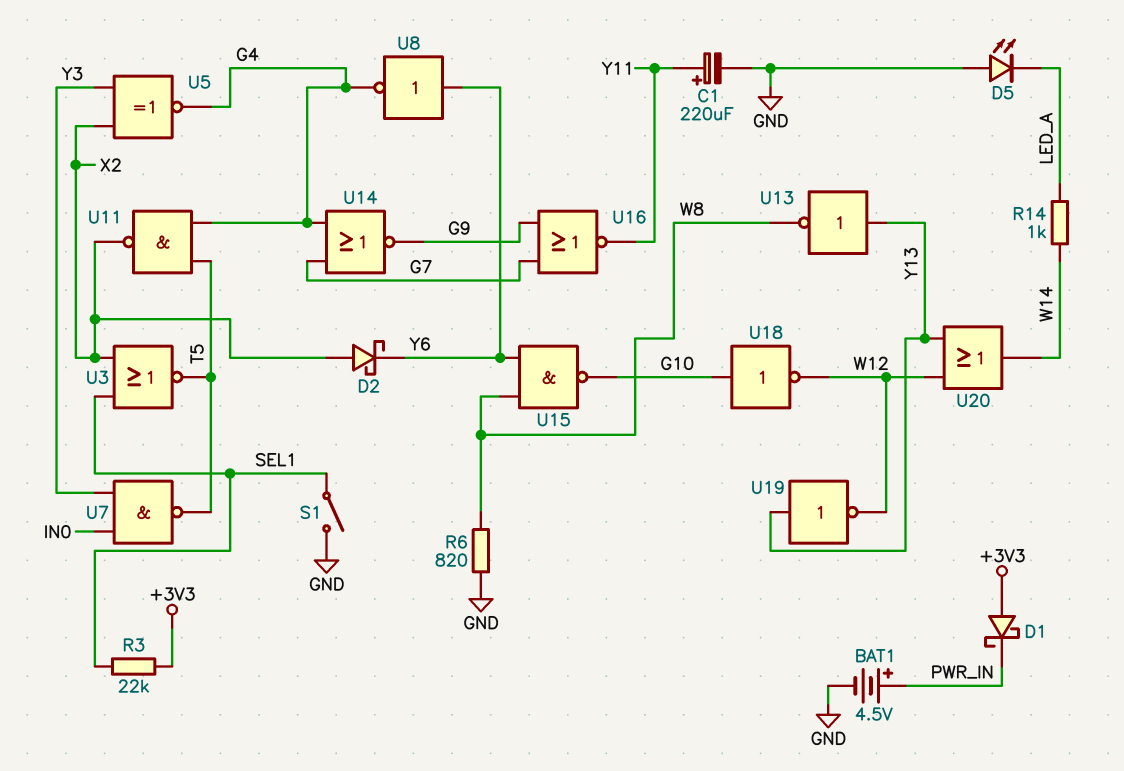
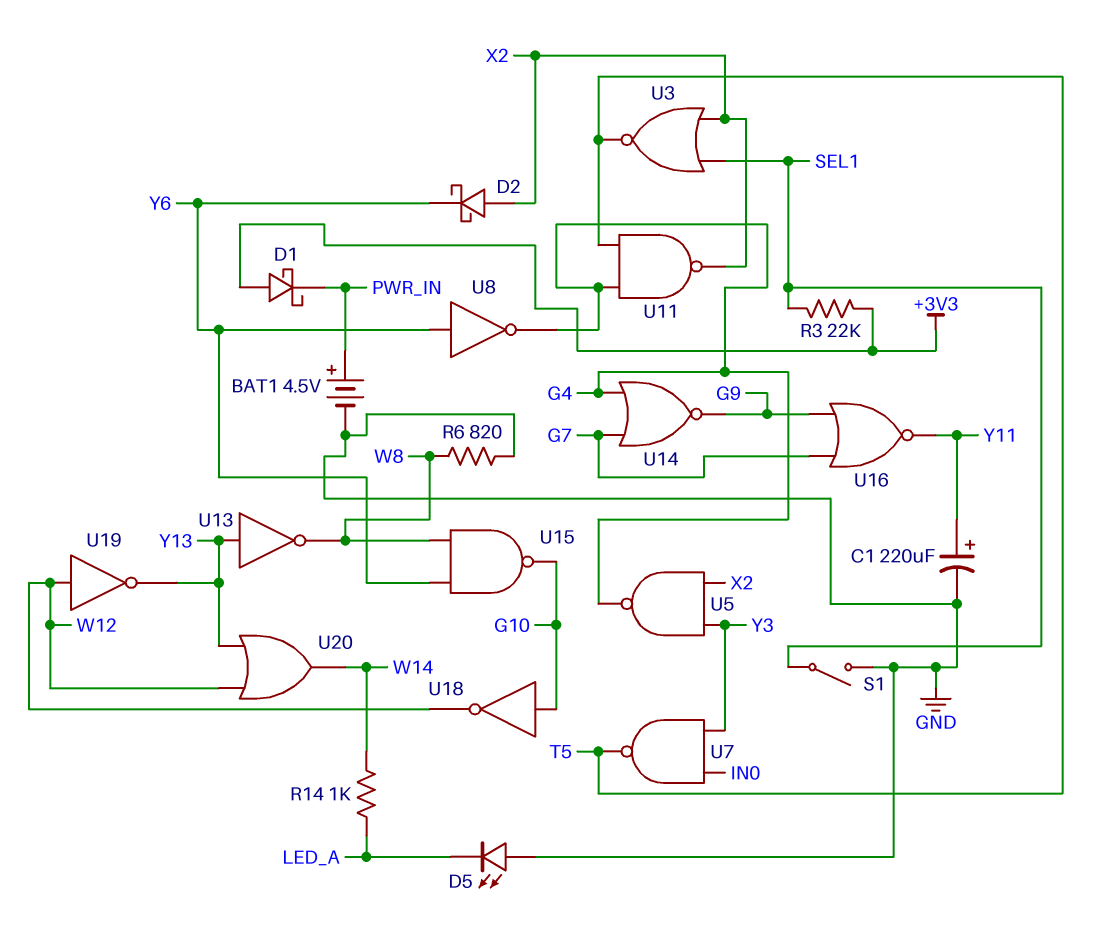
U5: XNOR (in X2, in Y3, out G4) -> NAND (in X2, in Y3, out G4)
U19: NOT (in Y13, out W12) -> NOT (in W12, out Y13)

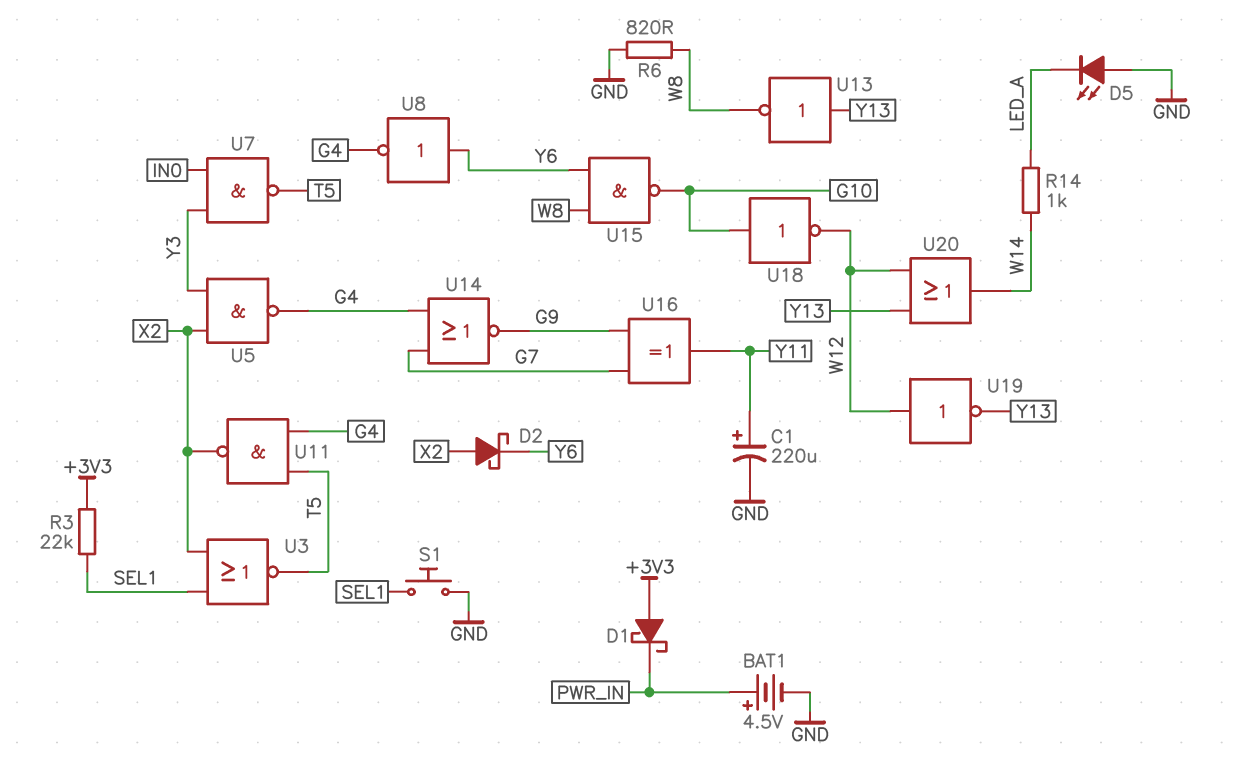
S1: switch (GND, SEL1) -> button (GND, SEL1)
U16: NOR (in G7, in G9, out Y11) -> XOR (in G7, in G9, out Y11)

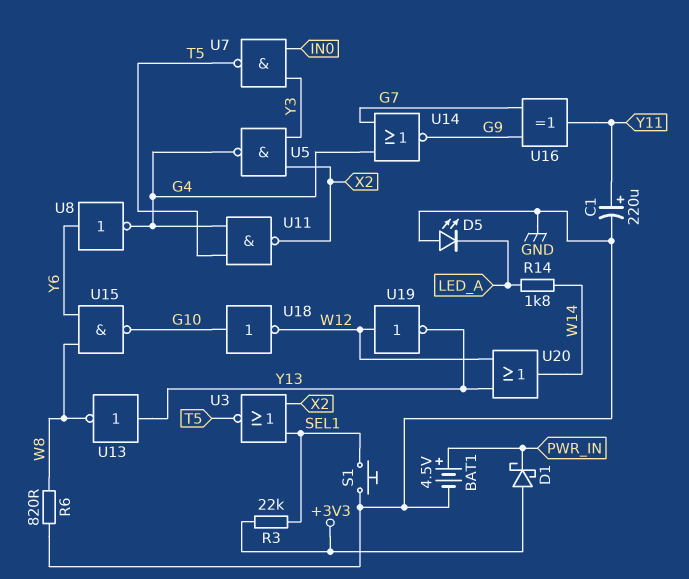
D2: schottky (A X2, K Y6) -> none
R14: 1k (LED_A, W14) -> 1.8k (LED_A, W14)

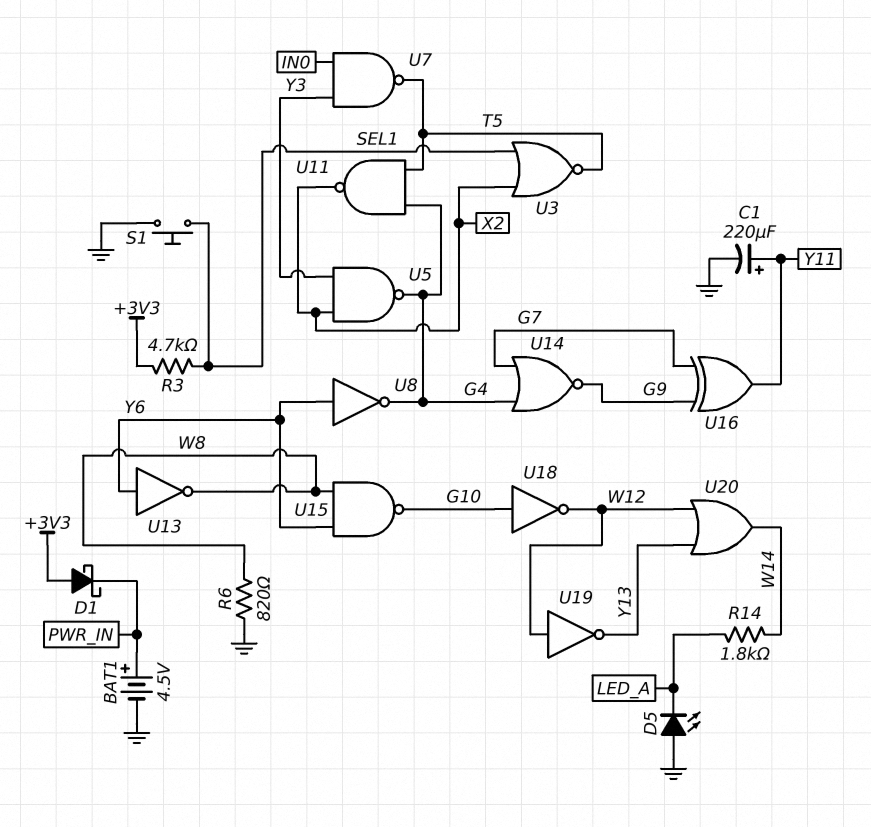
R3: 22k (+3V3, SEL1) -> 4.7k (+3V3, SEL1)
U13: NOT (in Y13, out W8) -> NOT (in Y6, out W8)

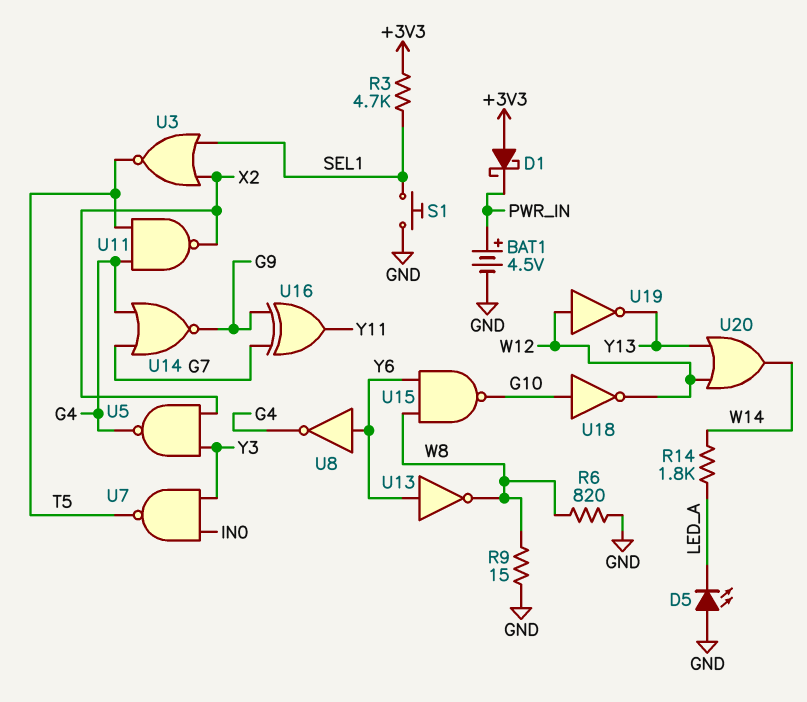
C1: 220uF (plus Y11, minus GND) -> none
R9: none -> 15 (GND, W8)

